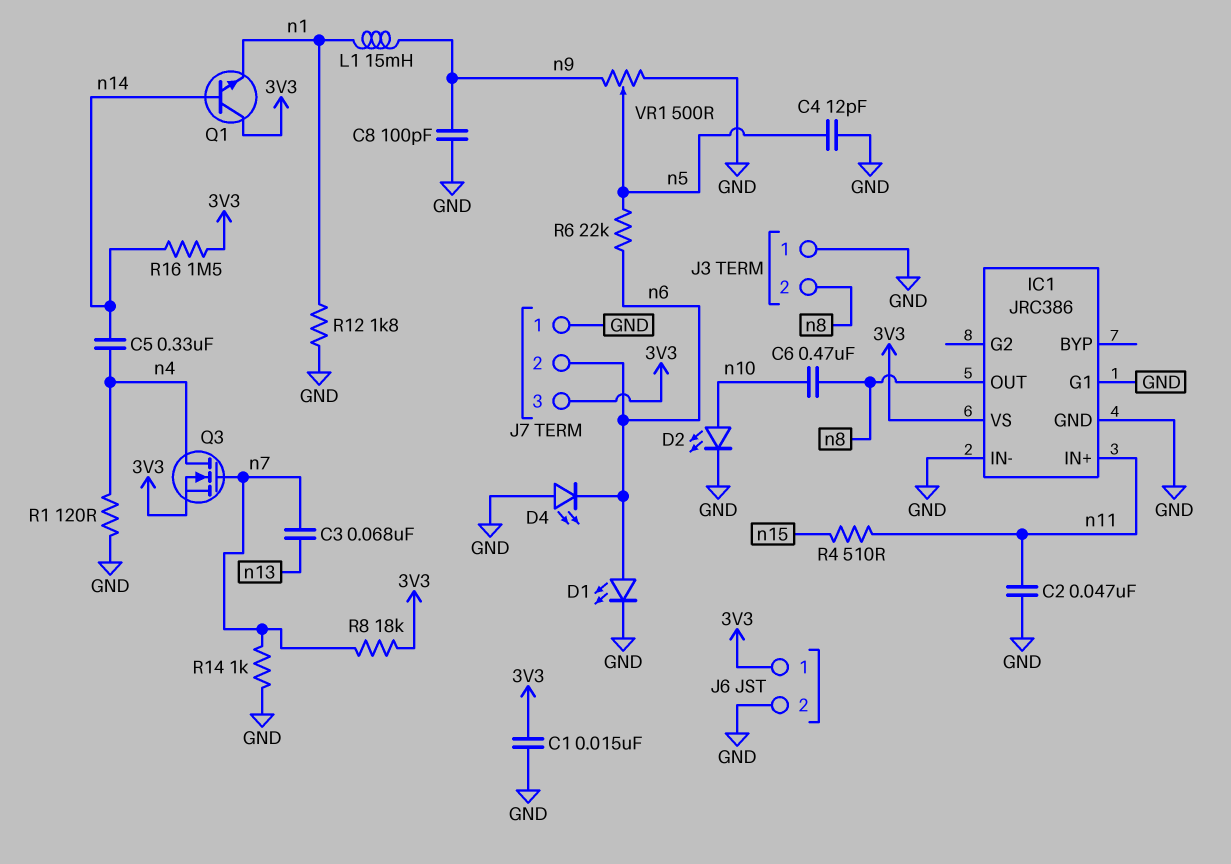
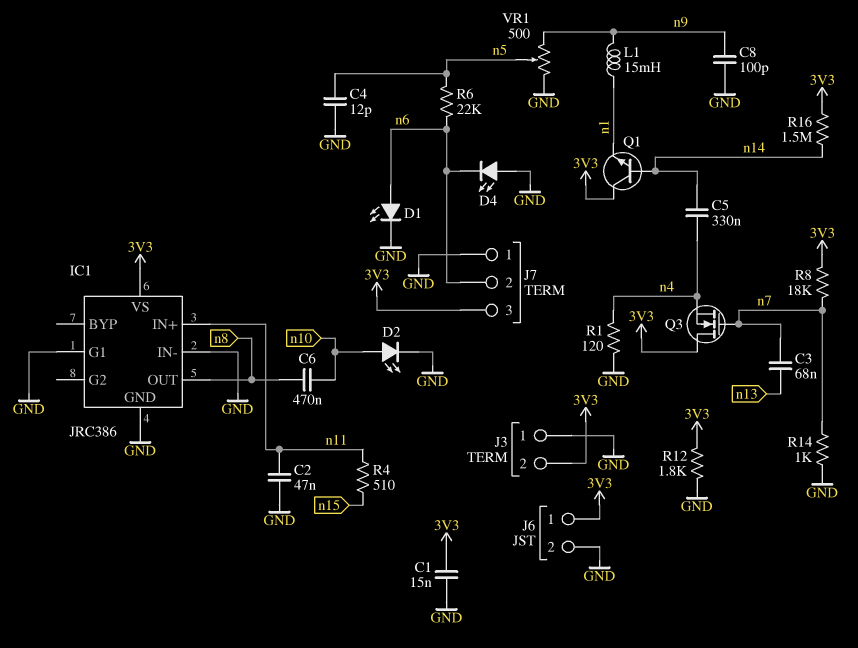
J3 pin 2: n8 -> 3V3
Q3: NMOS (G n7, D n4, S 3V3) -> NMOS (G n7, D 3V3, S n4)
R12: 1.8k (GND, n1) -> 1.8k (3V3, GND)

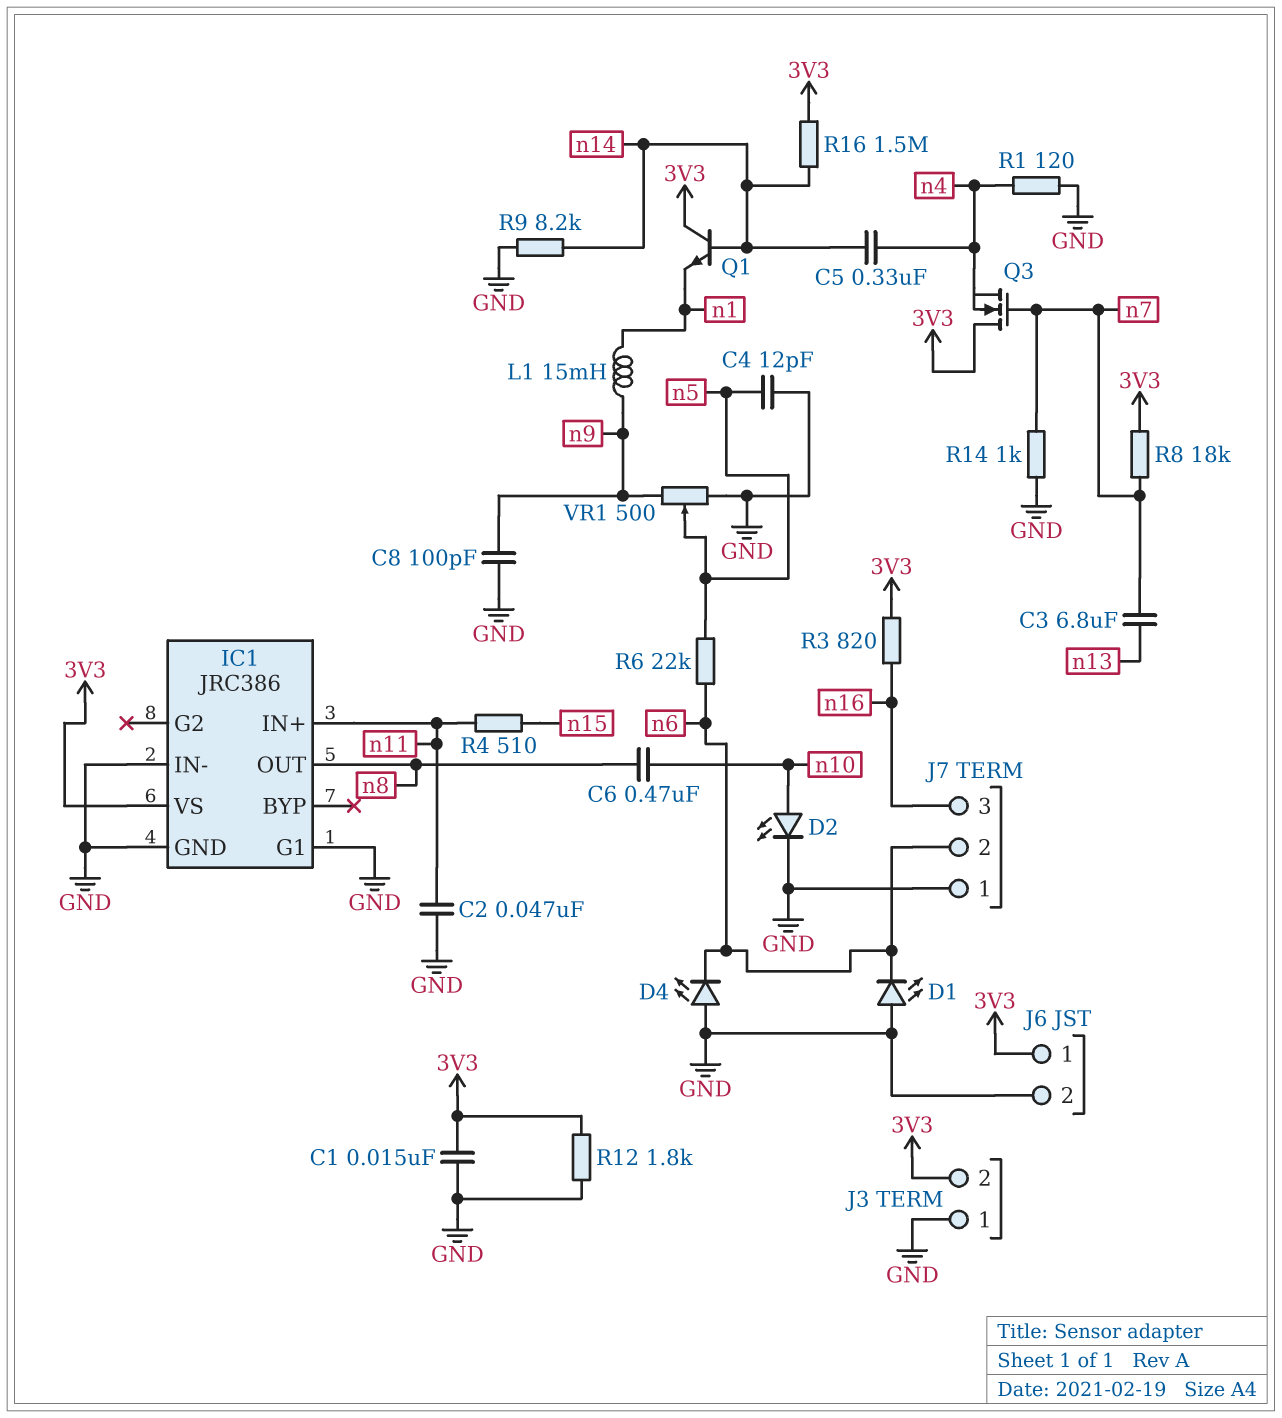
C3: 68nF (n7, n13) -> 6.8uF (n7, n13)
D1: LED (A n6, K GND) -> LED (A GND, K n6)
J7 pin 3: 3V3 -> n16
R3: none -> 820 (3V3, n16)
R9: none -> 8.2k (GND, n14)

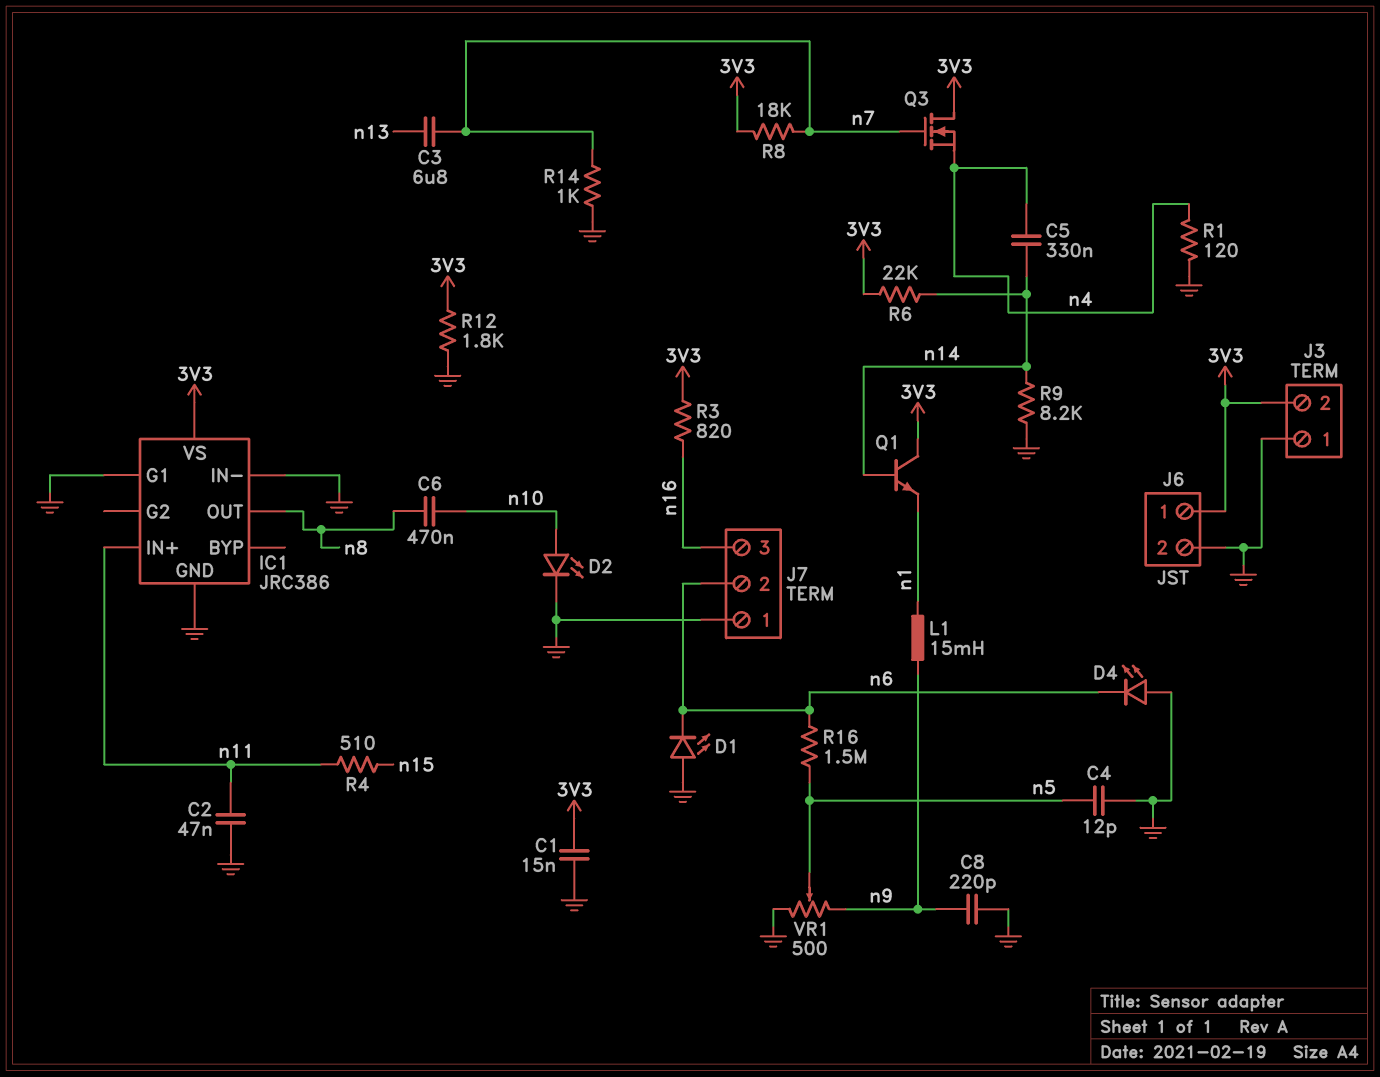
C8: 100pF (GND, n9) -> 220pF (GND, n9)
R6: 22k (n5, n6) -> 22k (3V3, n14)
R16: 1.5M (3V3, n14) -> 1.5M (n5, n6)

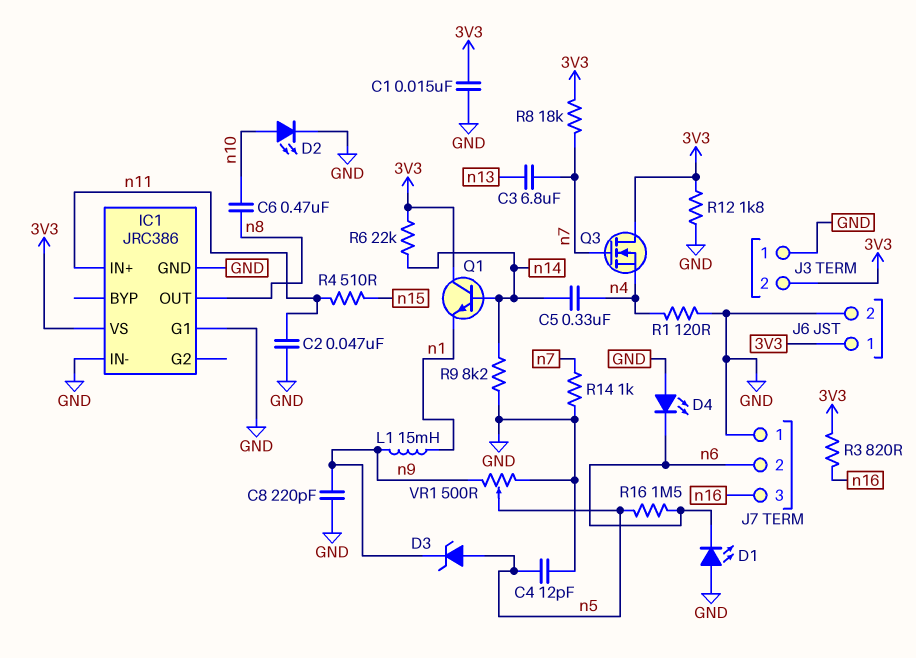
D3: none -> zener (A n5, K n9)

